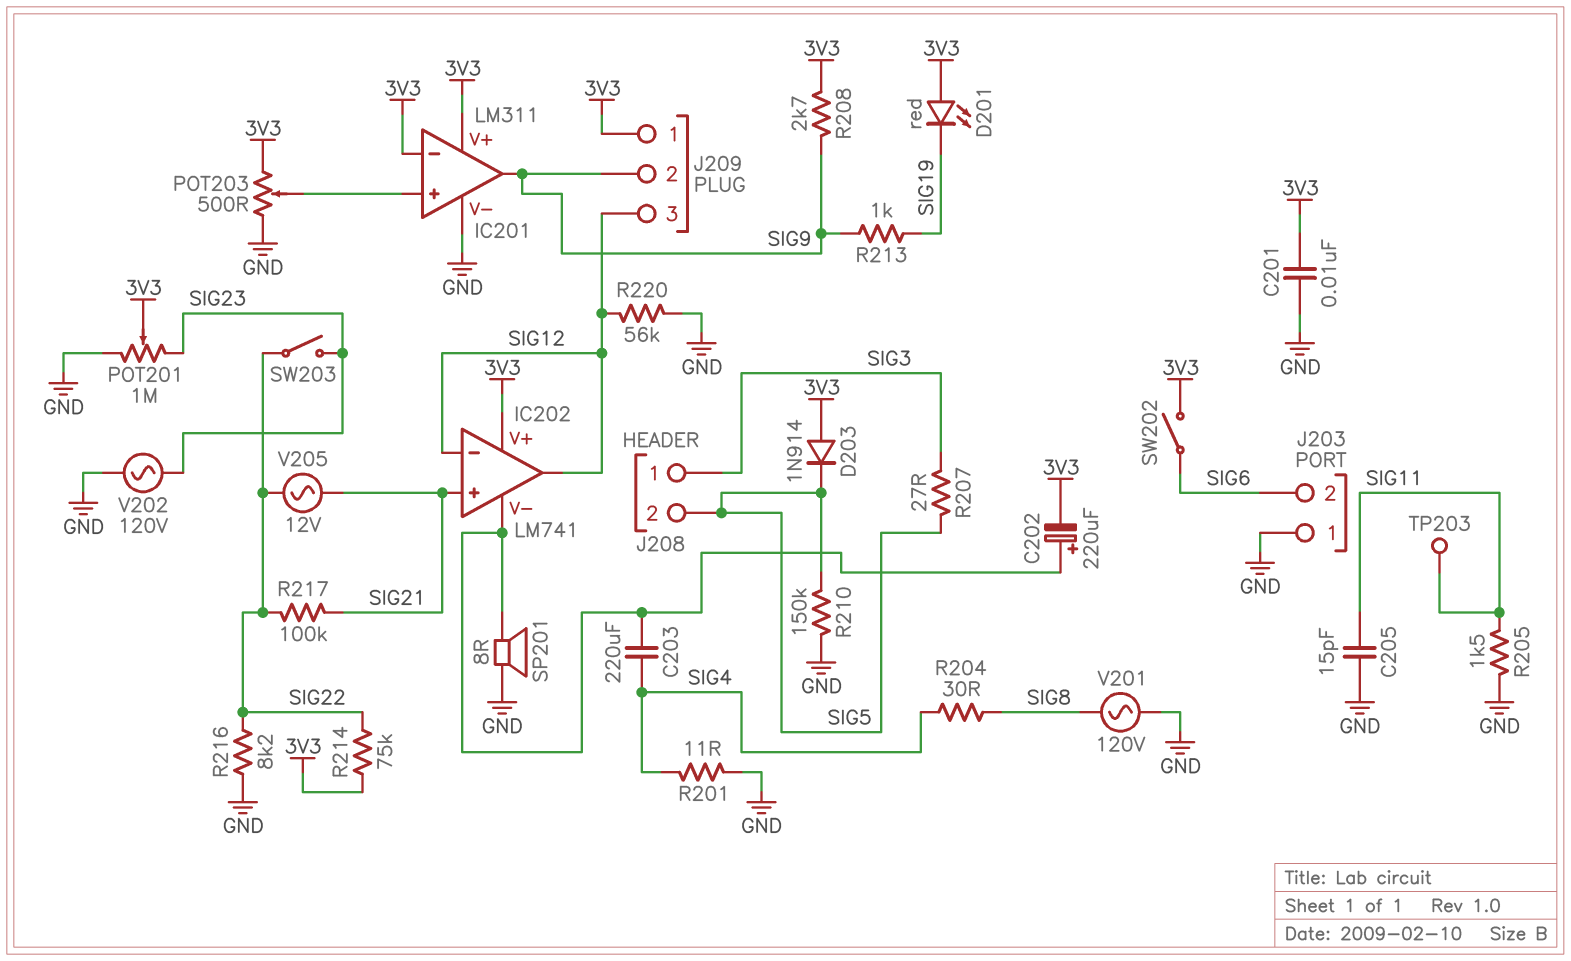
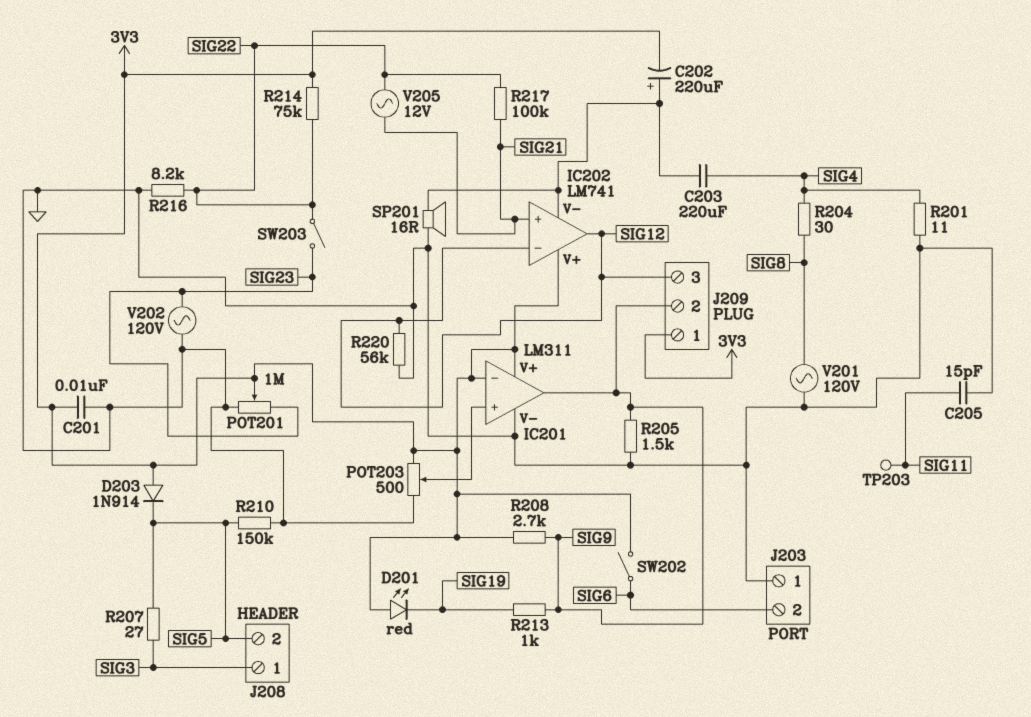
R205: 1.5k (GND, SIG11) -> 1.5k (GND, SIG9)
SP201: speaker 8R (GND, IC202/V-) -> speaker 16R (GND, IC202/V-)

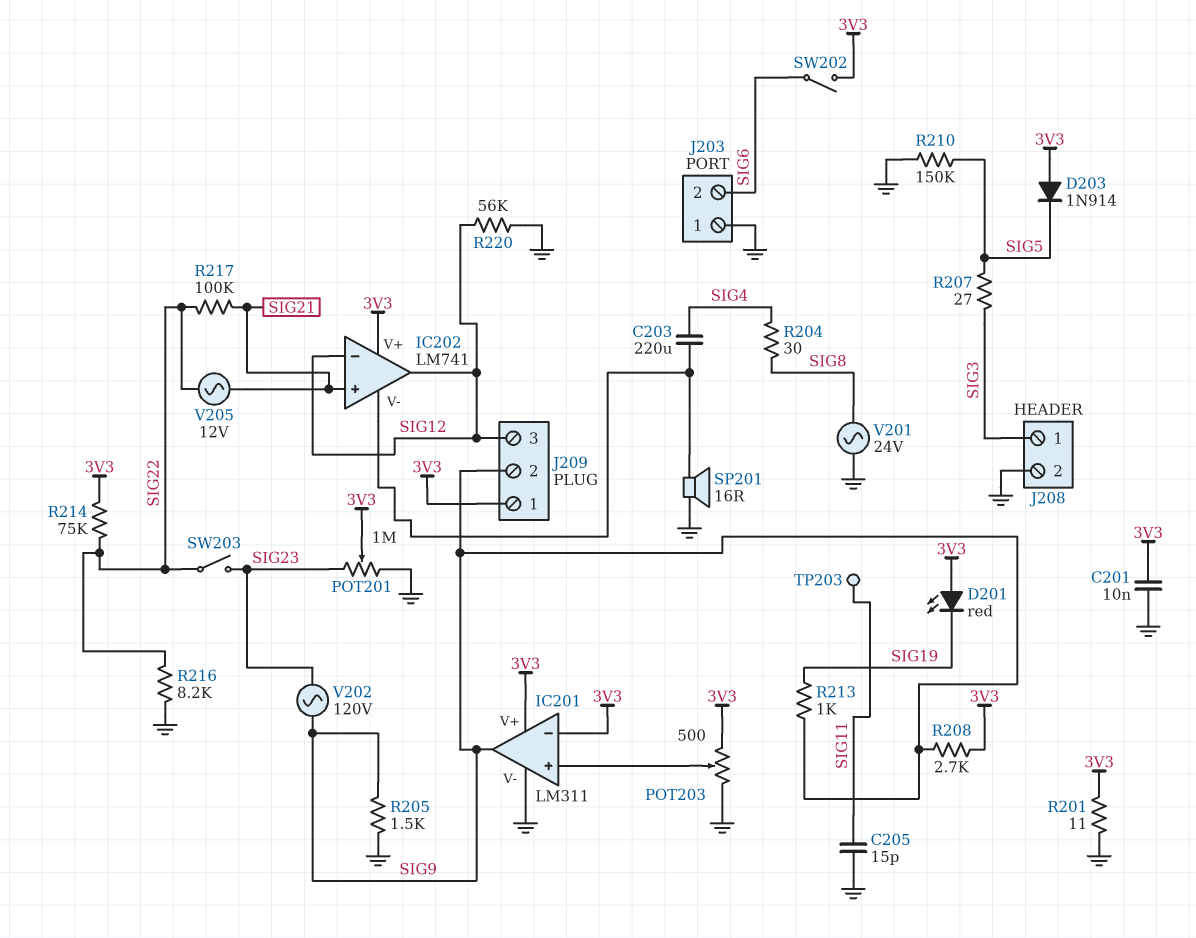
C202: 220uF (plus IC202/V-, minus 3V3) -> none
J208 pin 2: SIG5 -> GND
R201: 11 (GND, SIG4) -> 11 (3V3, GND)
V201: AC 120V (GND, SIG8) -> AC 24V (GND, SIG8)
V202: AC 120V (GND, SIG23) -> AC 120V (SIG9, SIG23)

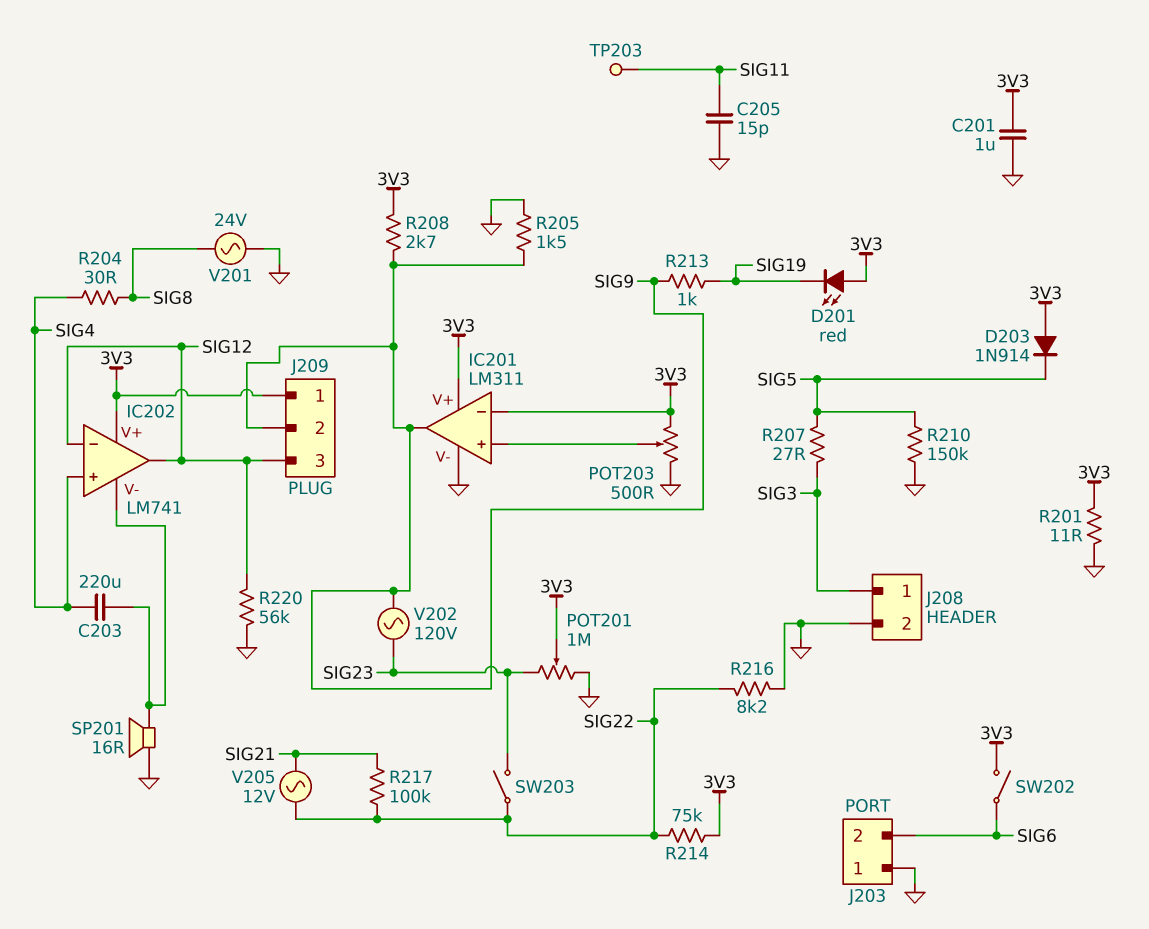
C201: 10nF (3V3, GND) -> 1uF (3V3, GND)
IC202 pin in+: SIG21 -> SIG4

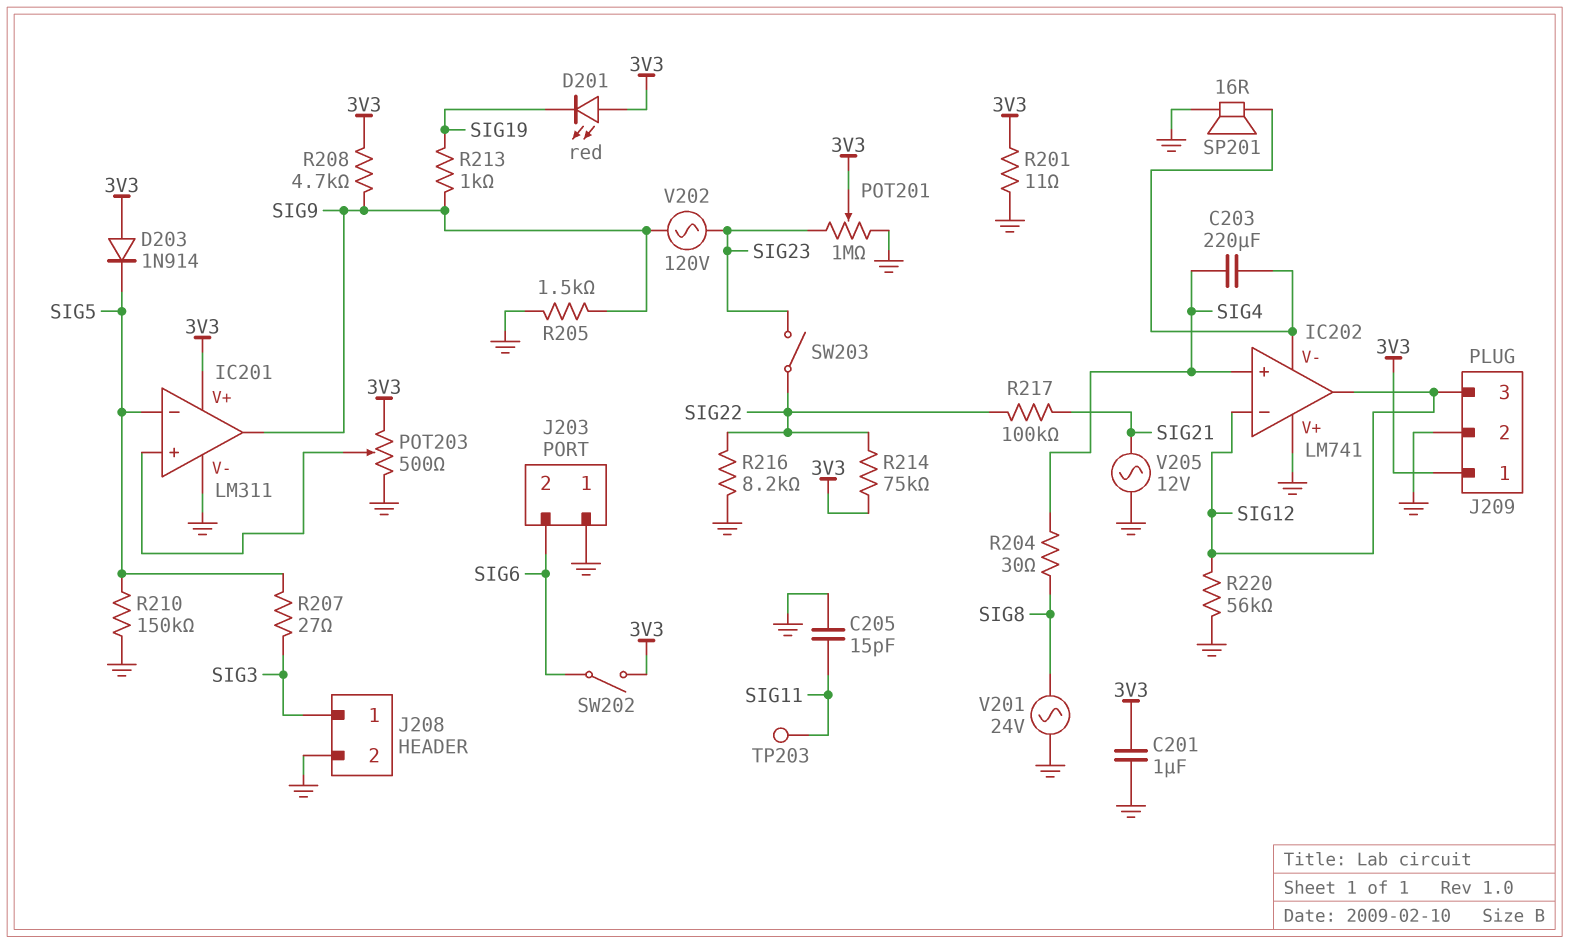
IC201 pin in-: 3V3 -> SIG5
IC202 pin V+: 3V3 -> GND
J209 pin 2: SIG9 -> GND
R208: 2.7k (3V3, SIG9) -> 4.7k (3V3, SIG9)
V205: AC 12V (SIG21, SIG22) -> AC 12V (GND, SIG21)

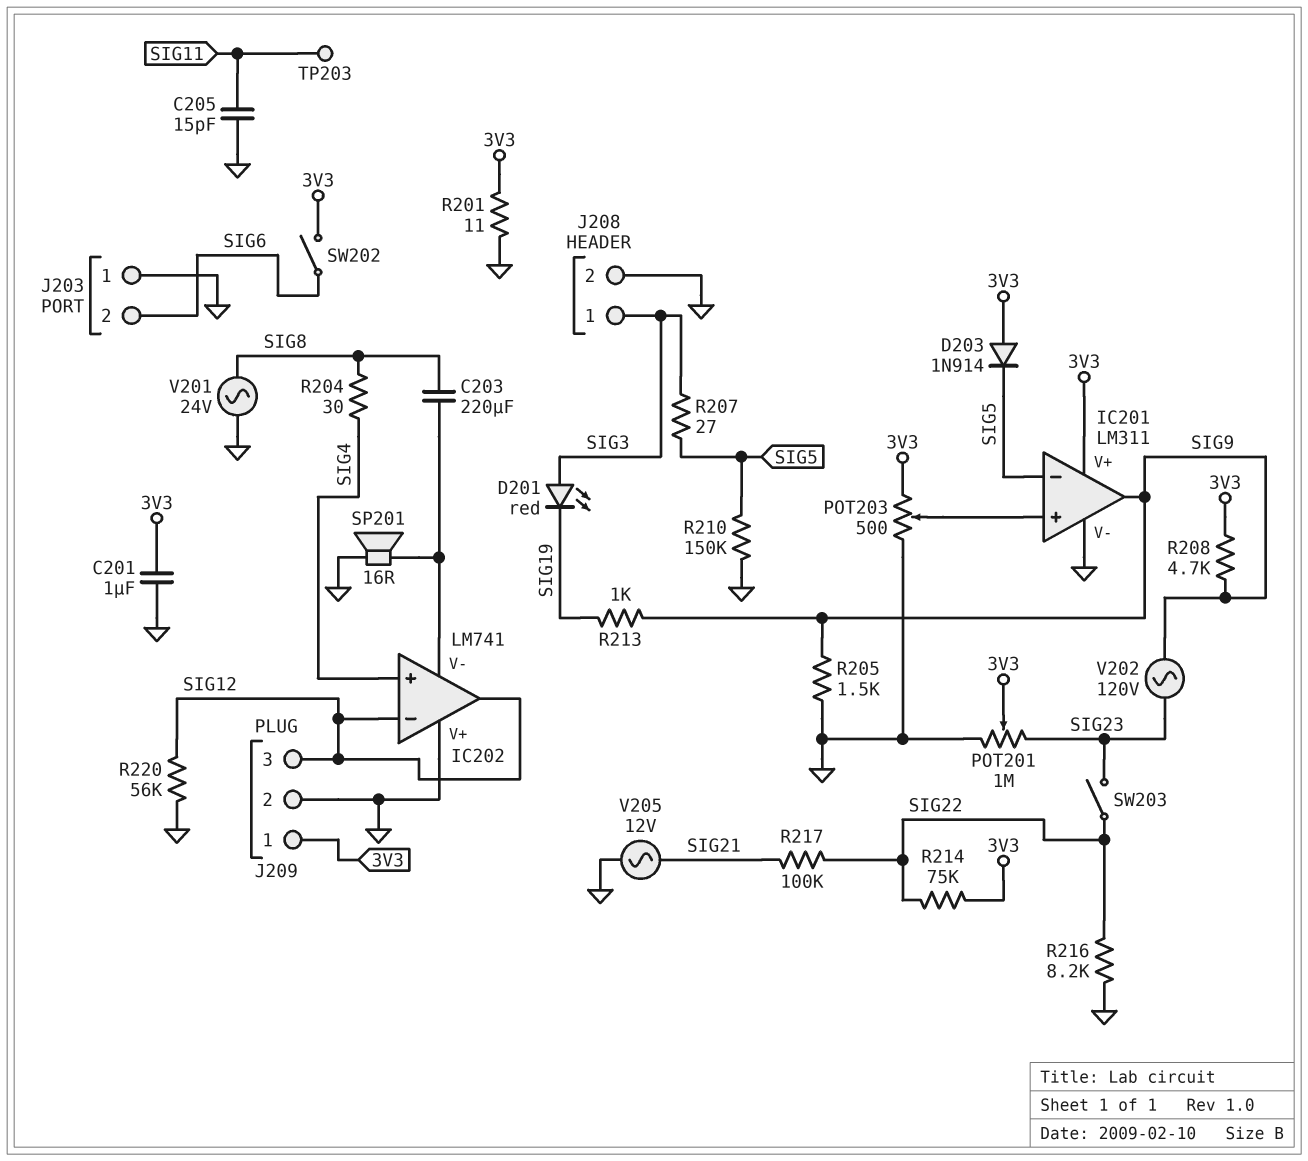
C203: 220uF (IC202/V-, SIG4) -> 220uF (IC202/V-, SIG8)
D201: LED red (A 3V3, K SIG19) -> LED red (A SIG3, K SIG19)

